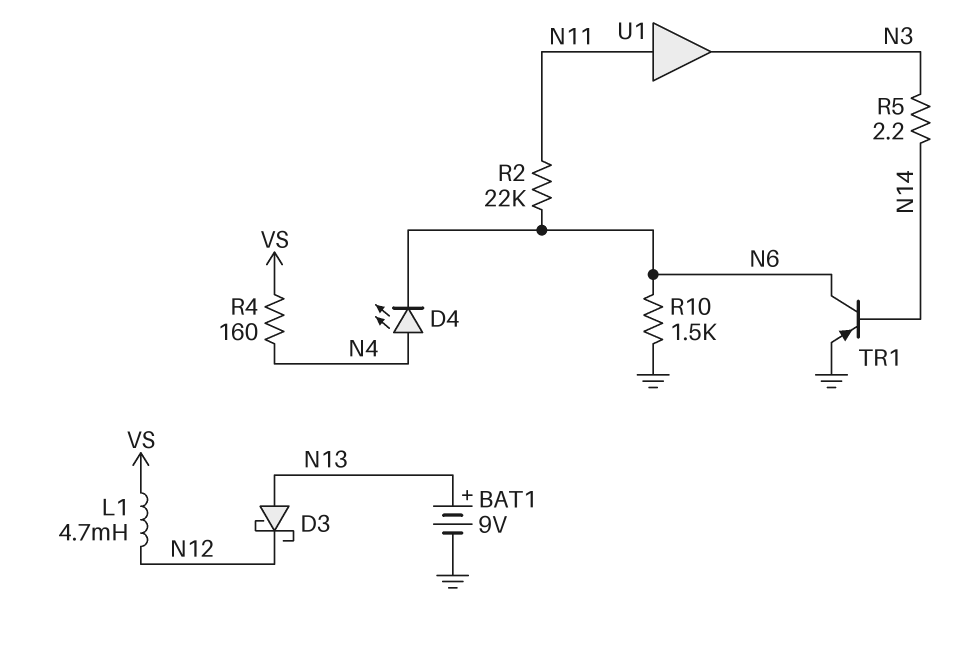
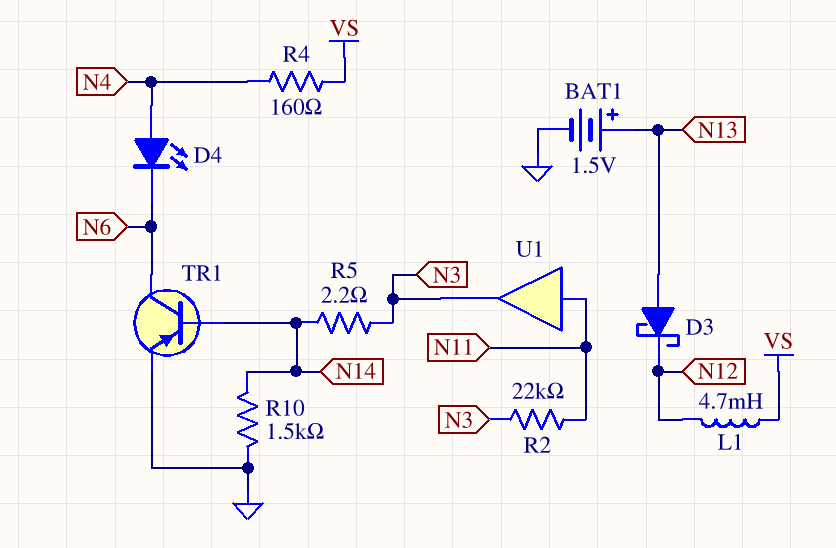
BAT1: 9V (plus N13, minus GND) -> 1.5V (plus N13, minus GND)
R2: 22k (N6, N11) -> 22k (N3, N11)
R10: 1.5k (GND, N6) -> 1.5k (GND, N14)

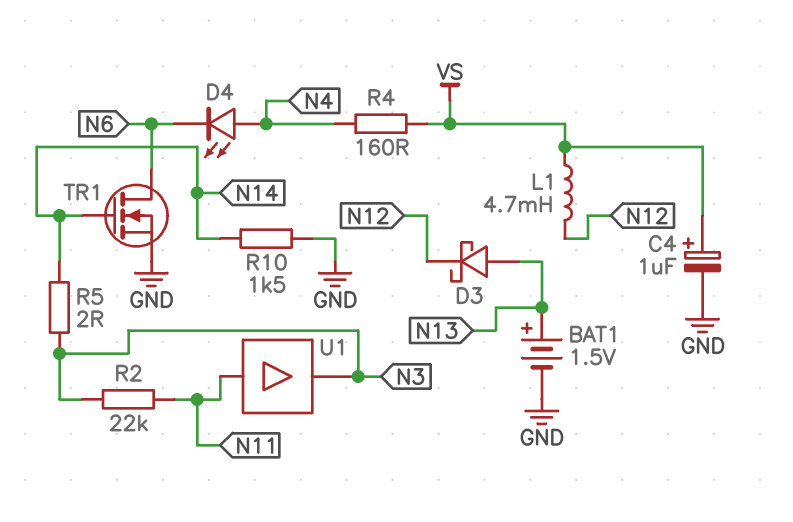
C4: none -> 1uF (plus VS, minus GND)
R5: 2.2 (N3, N14) -> 2 (N3, N14)
TR1: PNP (B N14, C N6, E GND) -> NMOS (G N14, D N6, S GND)

